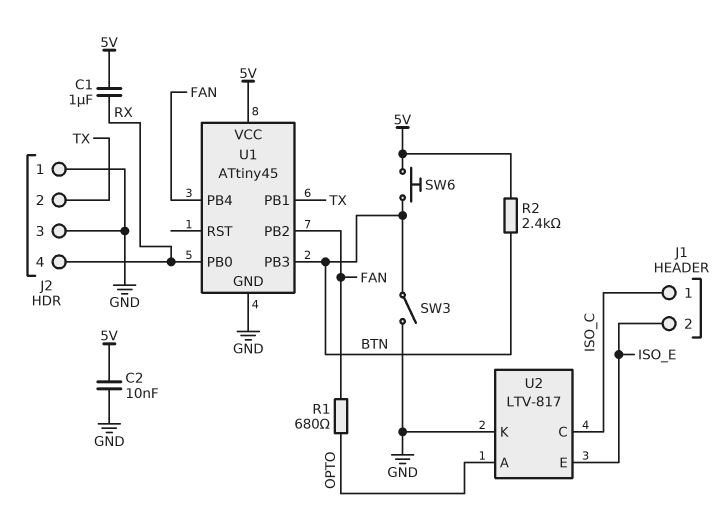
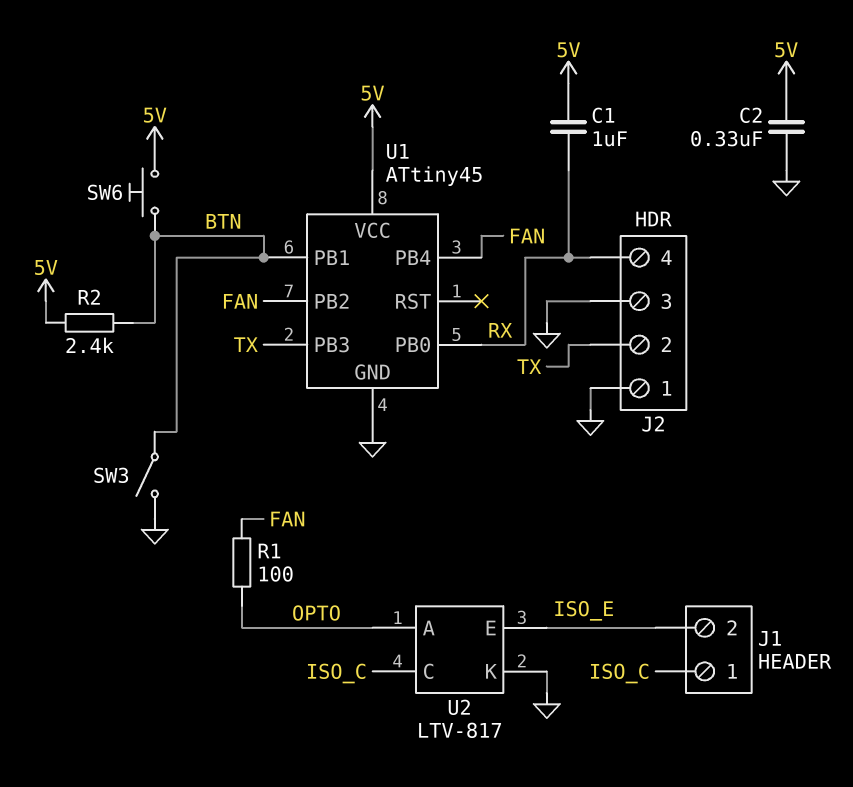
C2: 10nF (5V, GND) -> 330nF (5V, GND)
R1: 680 (FAN, OPTO) -> 100 (FAN, OPTO)
U1 pin PB1: TX -> BTN
U1 pin PB3: BTN -> TX

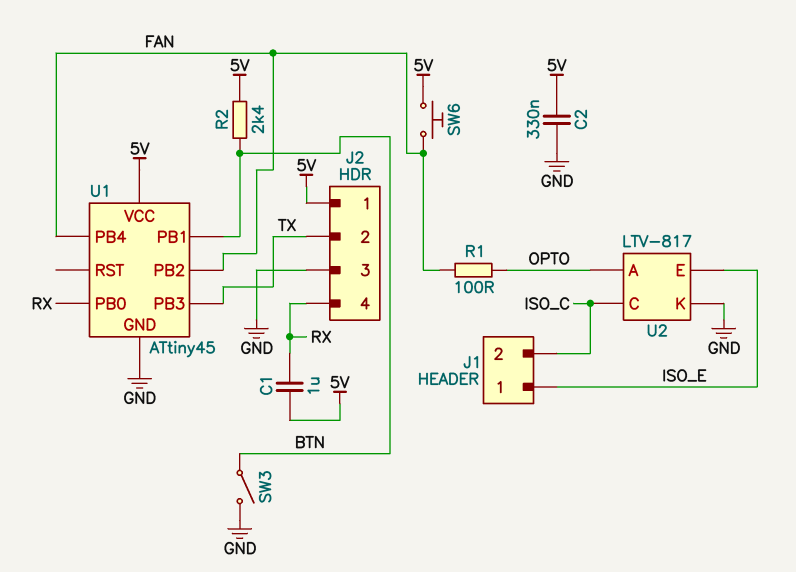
J1 pin 1: ISO_C -> ISO_E
J1 pin 2: ISO_E -> ISO_C
J2 pin 1: GND -> 5V
SW6: button (5V, BTN) -> button (5V, FAN)

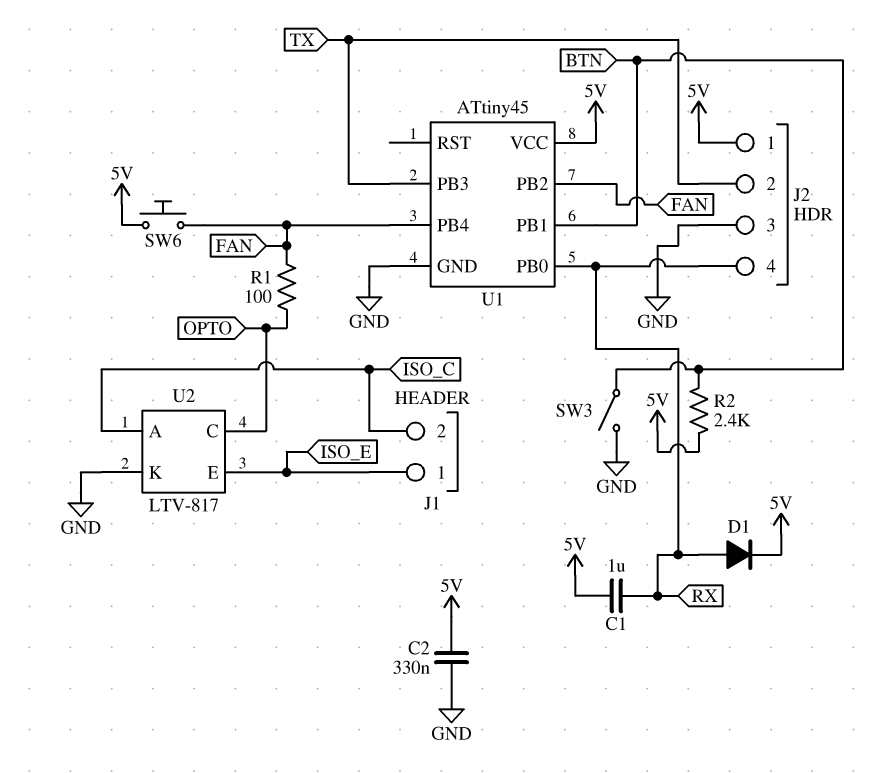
D1: none -> diode (A RX, K 5V)
U2 pin A: OPTO -> ISO_C
U2 pin C: ISO_C -> OPTO

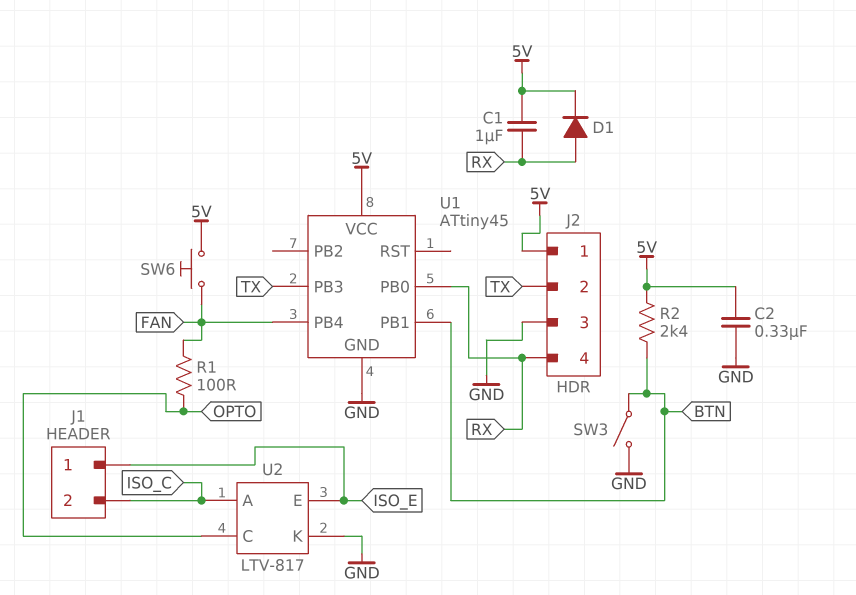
U1 pin PB2: FAN -> none

